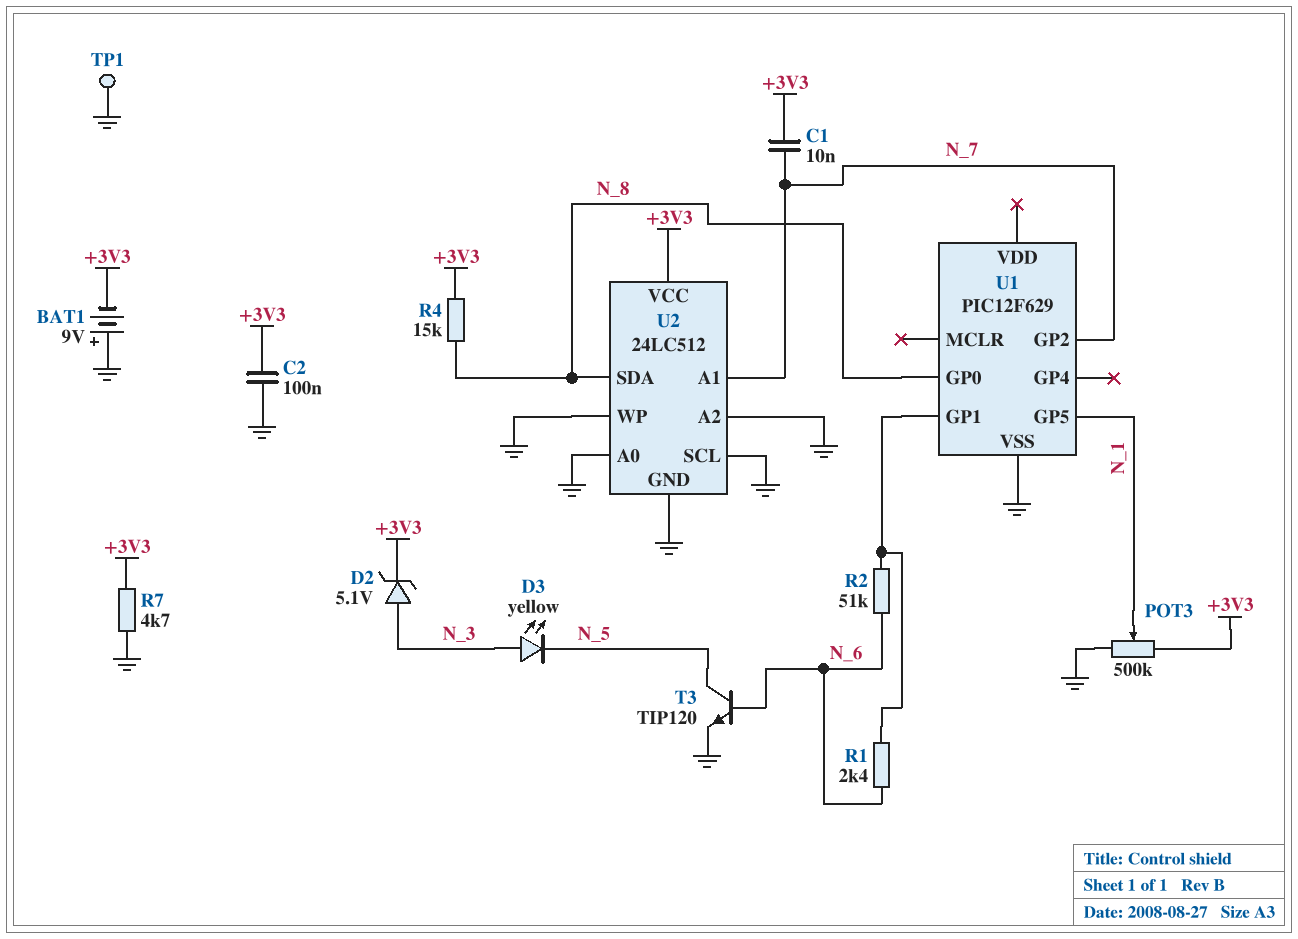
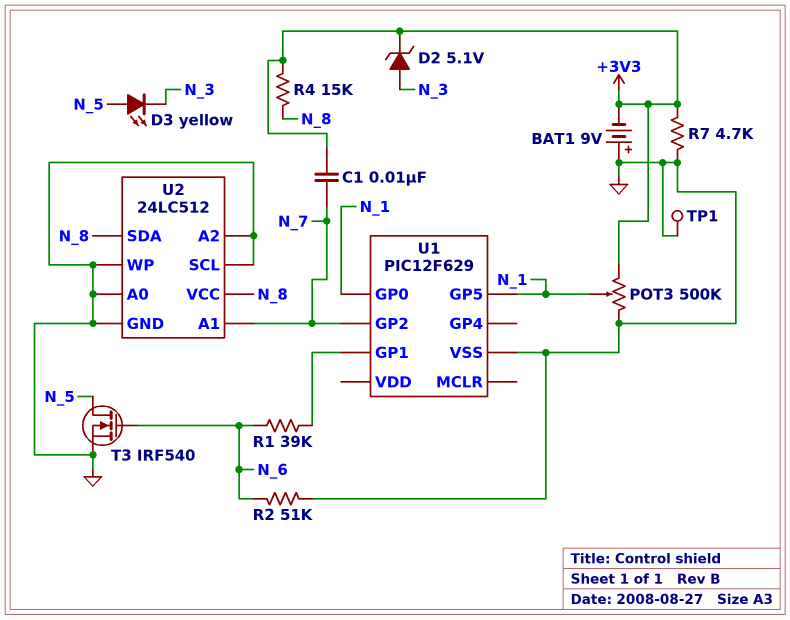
C2: 100nF (+3V3, GND) -> none
D3: LED yellow (A N_3, K N_5) -> LED yellow (A N_5, K N_3)
R1: 2.4k (N_6, U1/GP1) -> 39k (N_6, U1/GP1)
R2: 51k (N_6, U1/GP1) -> 51k (GND, N_6)
T3: NPN TIP120 (B N_6, C N_5, E GND) -> NMOS IRF540 (G N_6, D N_5, S GND)
U1 pin GP0: N_8 -> N_1
U2 pin VCC: +3V3 -> N_8

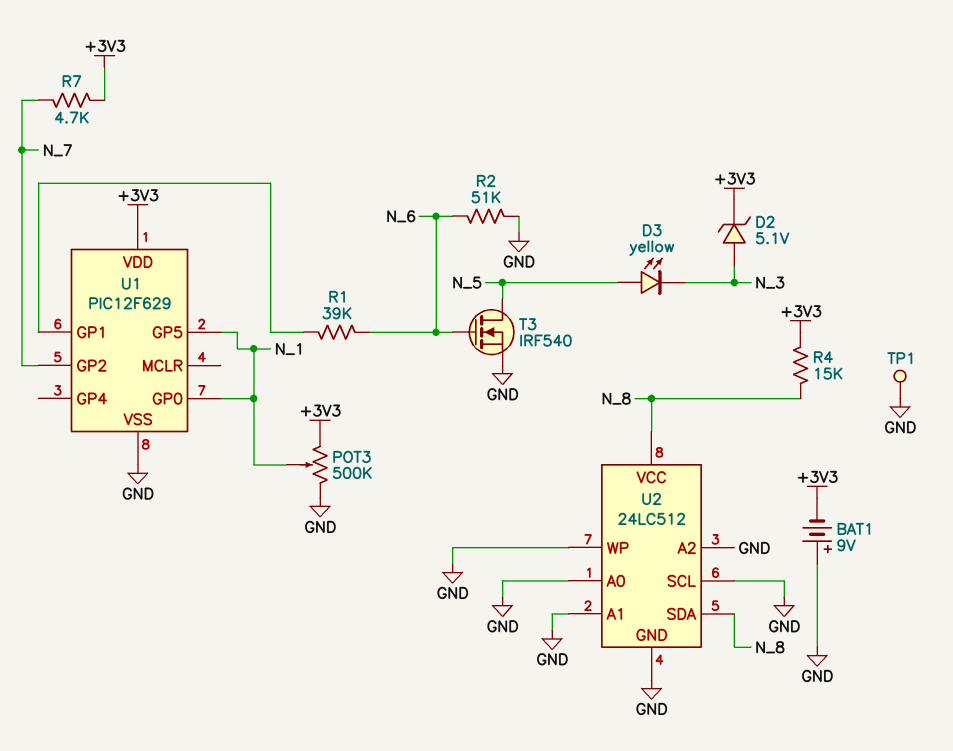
C1: 10nF (+3V3, N_7) -> none
R7: 4.7k (+3V3, GND) -> 4.7k (+3V3, N_7)
U1 pin VDD: none -> +3V3
U2 pin A1: N_7 -> GND

